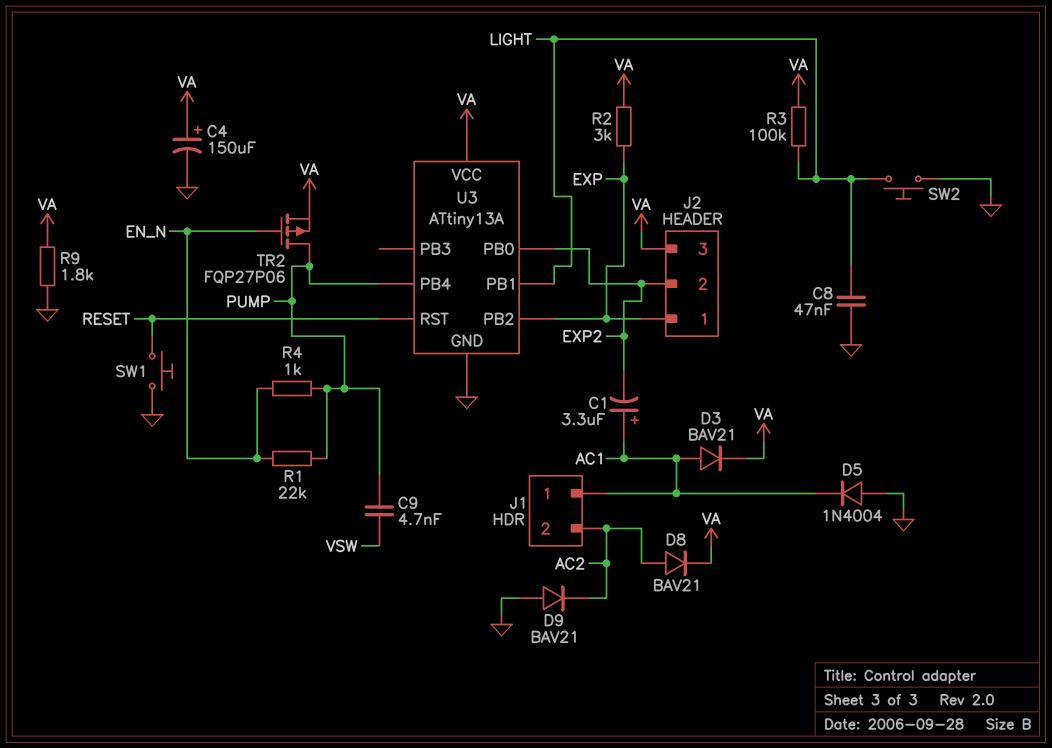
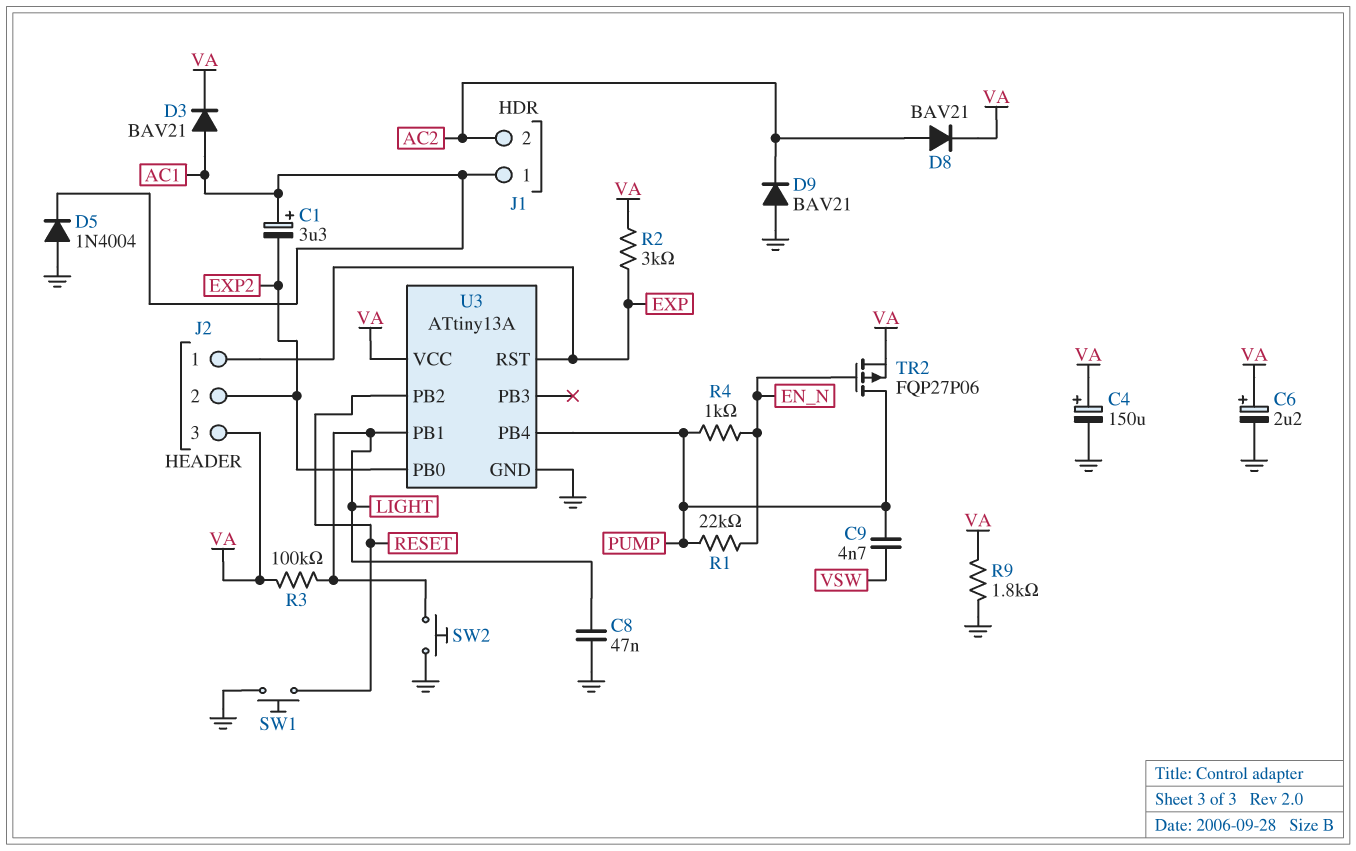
C6: none -> 2.2uF (plus VA, minus GND)
U3 pin PB2: EXP -> RESET
U3 pin RST: RESET -> EXP

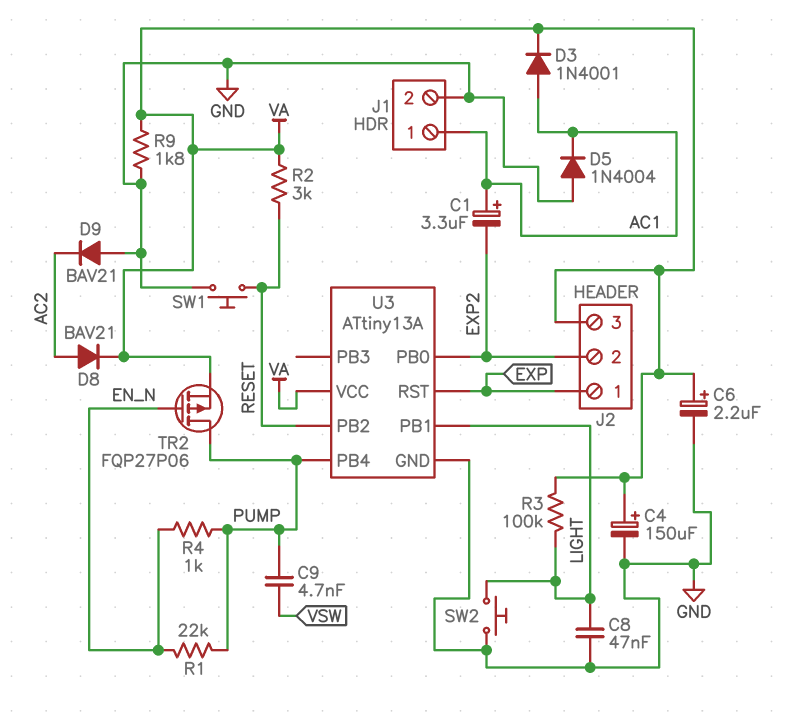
D3: diode BAV21 (A AC1, K VA) -> diode 1N4001 (A AC1, K VA)
J1 pin 2: AC2 -> GND
R2: 3k (EXP, VA) -> 3k (RESET, VA)

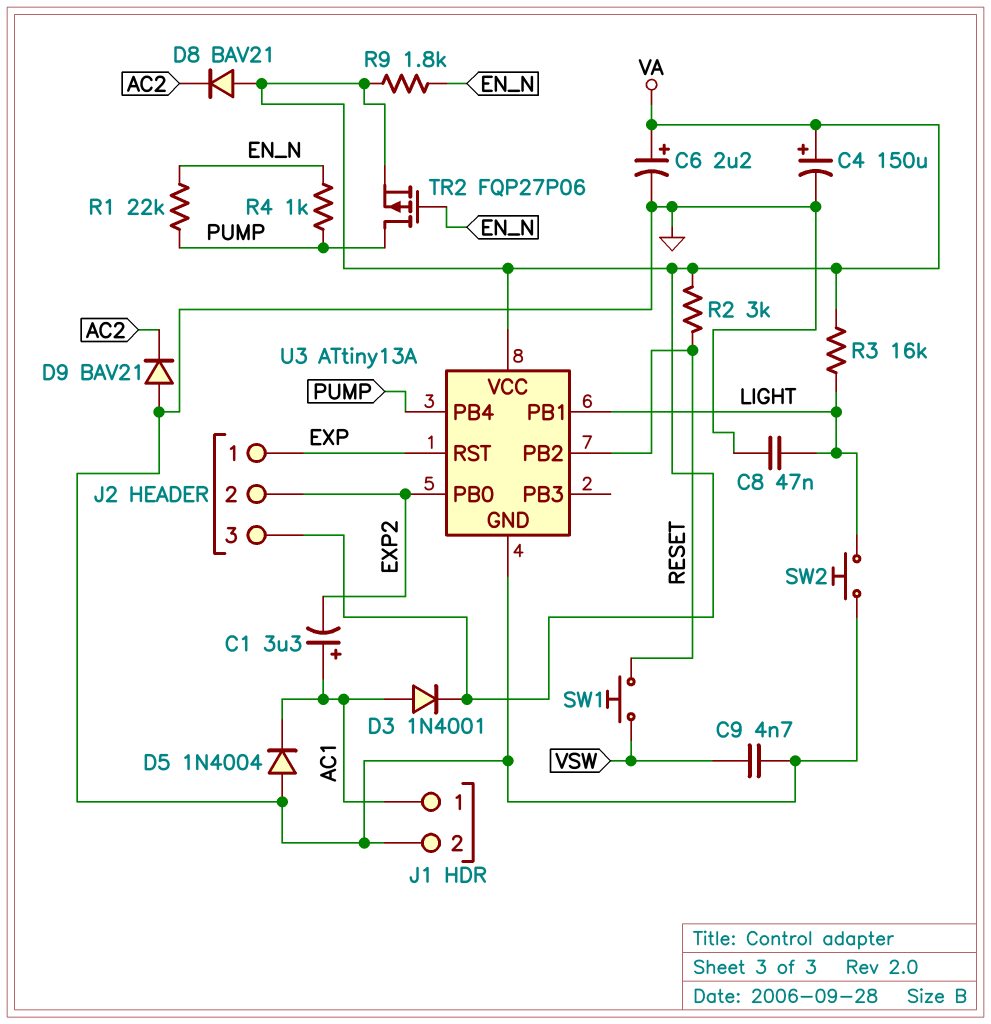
C9: 4.7nF (PUMP, VSW) -> 4.7nF (GND, VSW)
D8: diode BAV21 (A AC2, K VA) -> diode BAV21 (A VA, K AC2)
R3: 100k (LIGHT, VA) -> 16k (LIGHT, VA)
R9: 1.8k (GND, VA) -> 1.8k (EN_N, VA)
SW1: button (GND, RESET) -> button (RESET, VSW)

